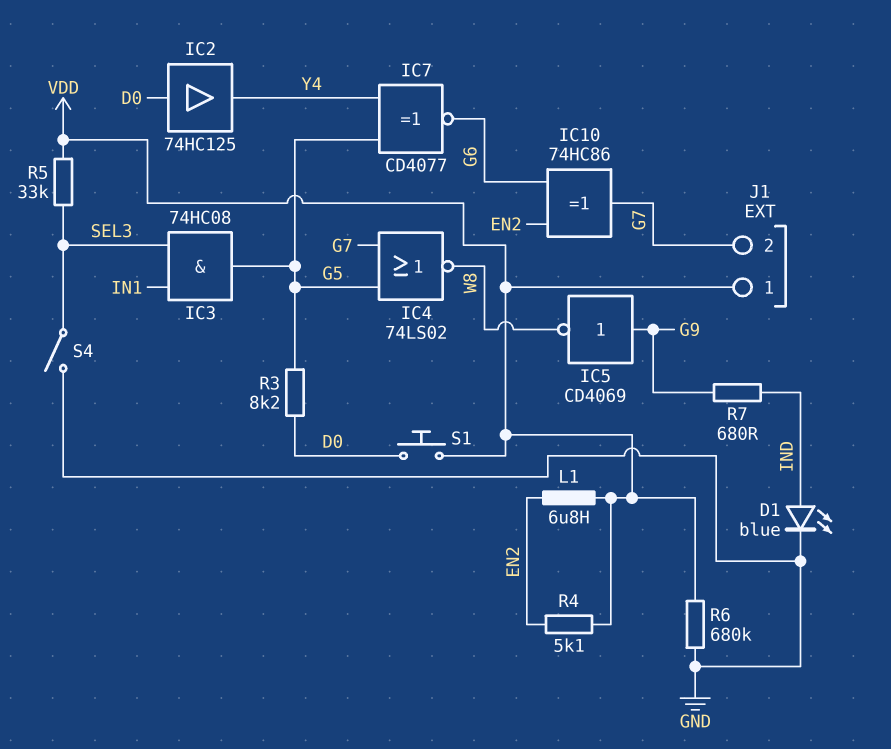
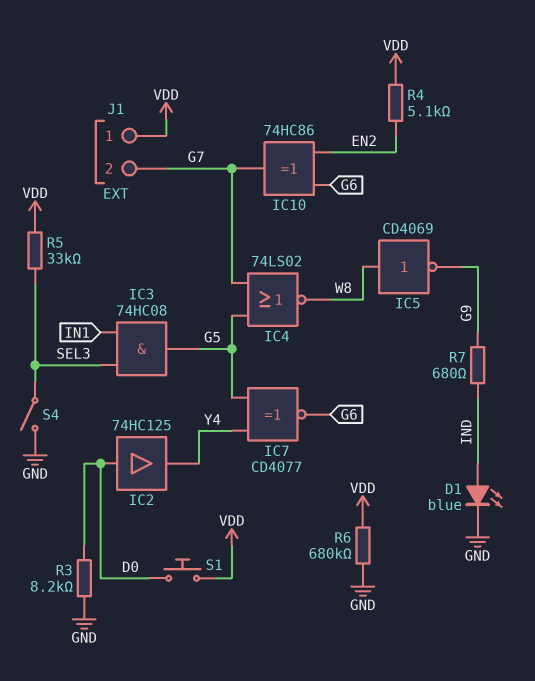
IC5: NOT CD4069 (in G9, out W8) -> NOT CD4069 (in W8, out G9)
L1: 6.8uH (EN2, VDD) -> none
R3: 8.2k (D0, G5) -> 8.2k (D0, GND)

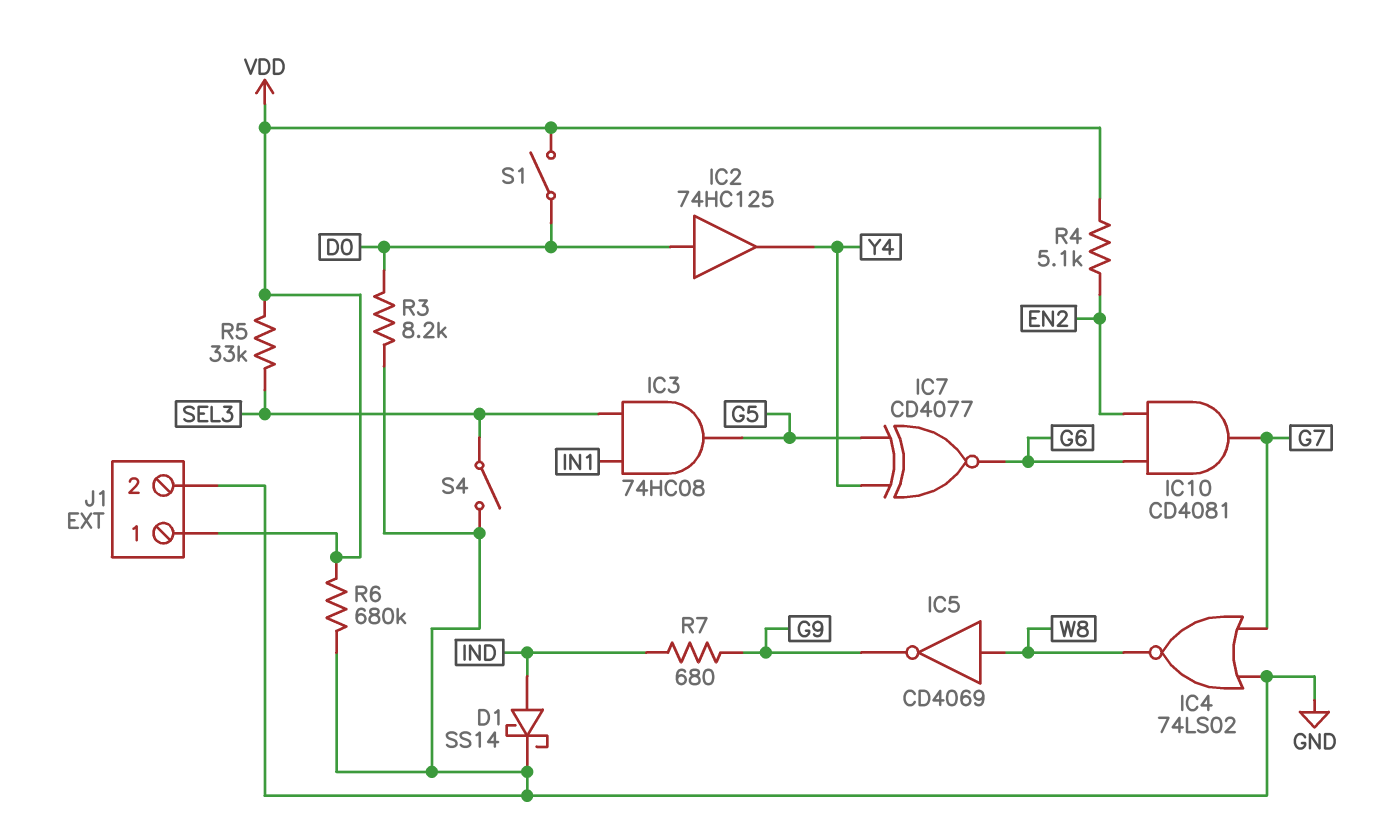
D1: LED blue (A IND, K GND) -> schottky SS14 (A IND, K GND)
IC4: NOR 74LS02 (in G5, in G7, out W8) -> NOR 74LS02 (in G7, in GND, out W8)
IC10: XOR 74HC86 (in EN2, in G6, out G7) -> AND CD4081 (in EN2, in G6, out G7)
J1 pin 2: G7 -> GND
S1: button (D0, VDD) -> switch (D0, VDD)

